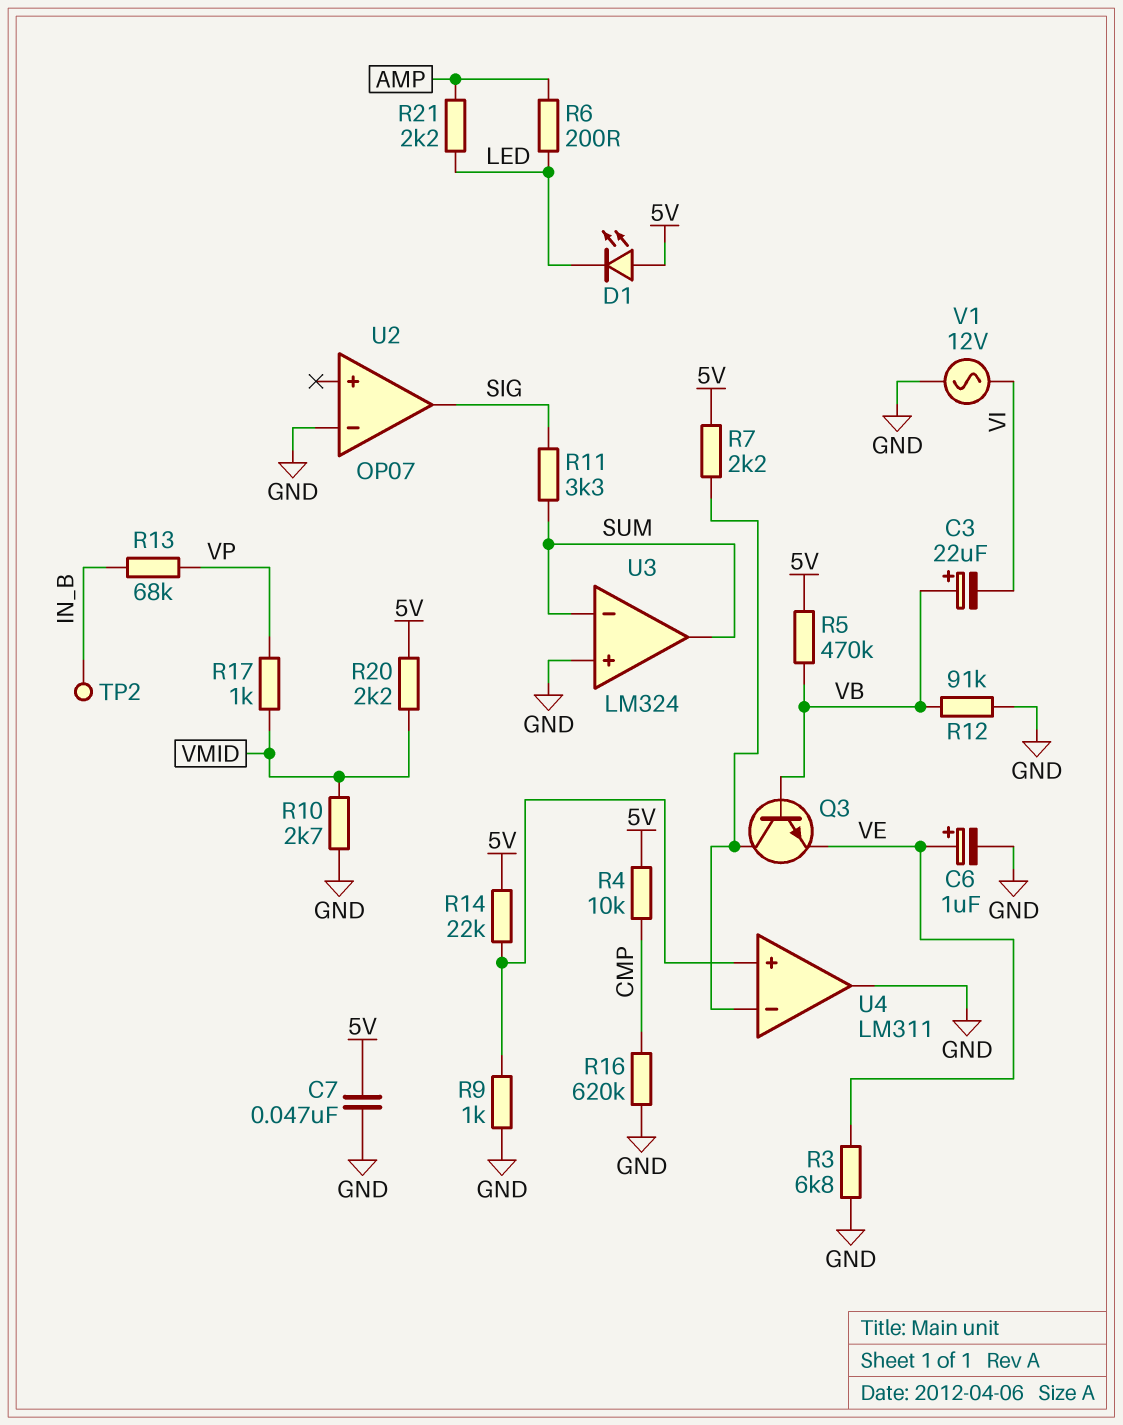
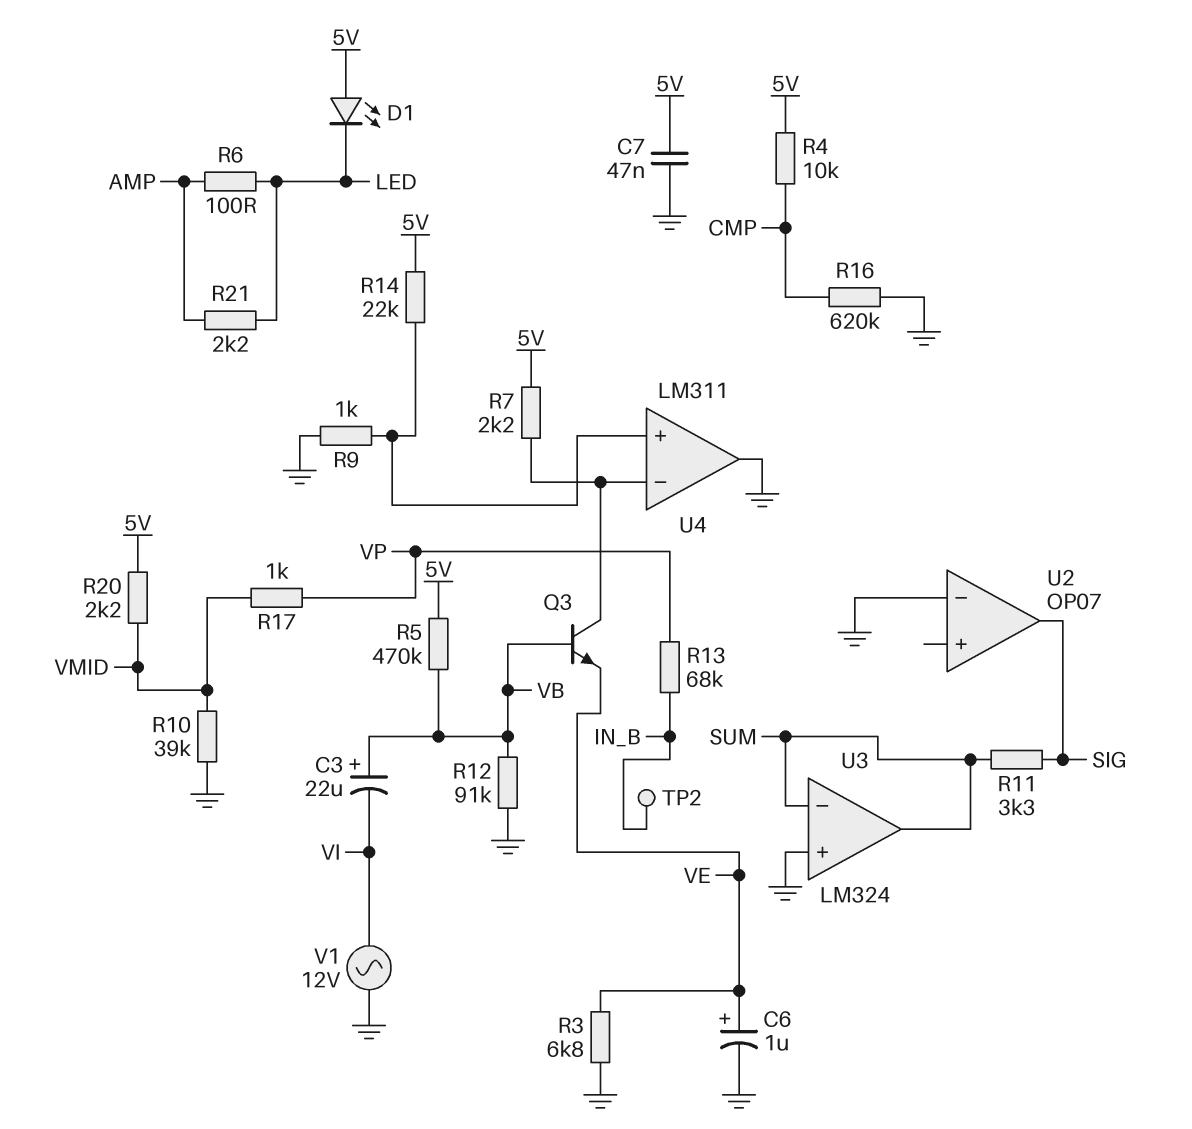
R6: 200 (AMP, LED) -> 100 (AMP, LED)
R10: 2.7k (GND, VMID) -> 39k (GND, VMID)

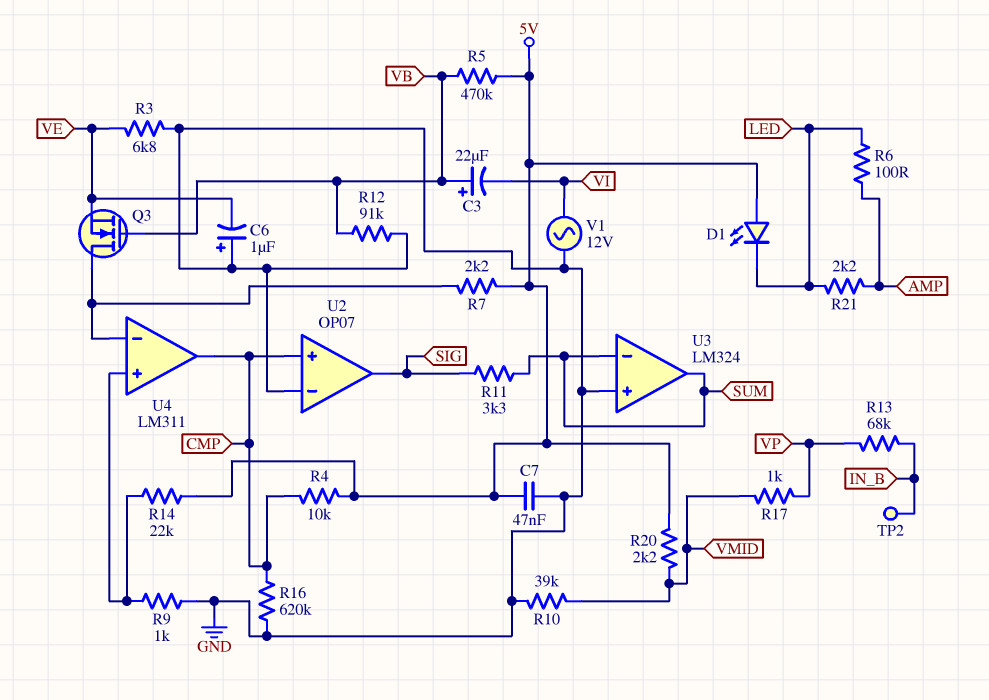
C6: 1uF (plus VE, minus GND) -> 1uF (plus GND, minus VE)
Q3: NPN (B VB, C U4/in-, E VE) -> NMOS (G VB, D U4/in-, S VE)
U2 pin in+: none -> CMP
U4 pin out: GND -> CMP

